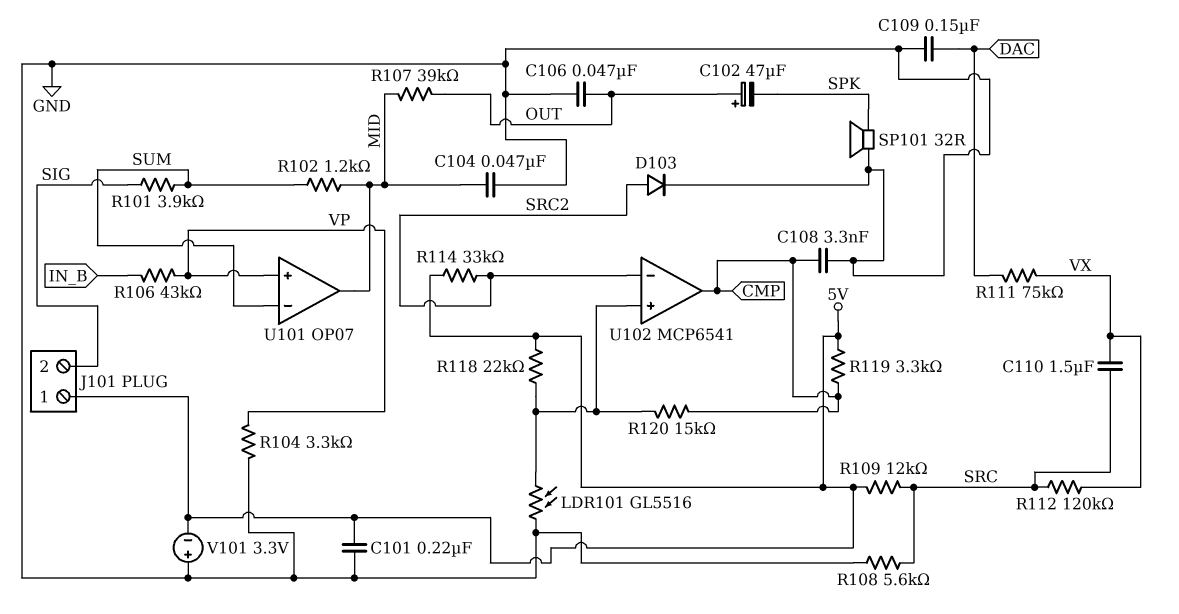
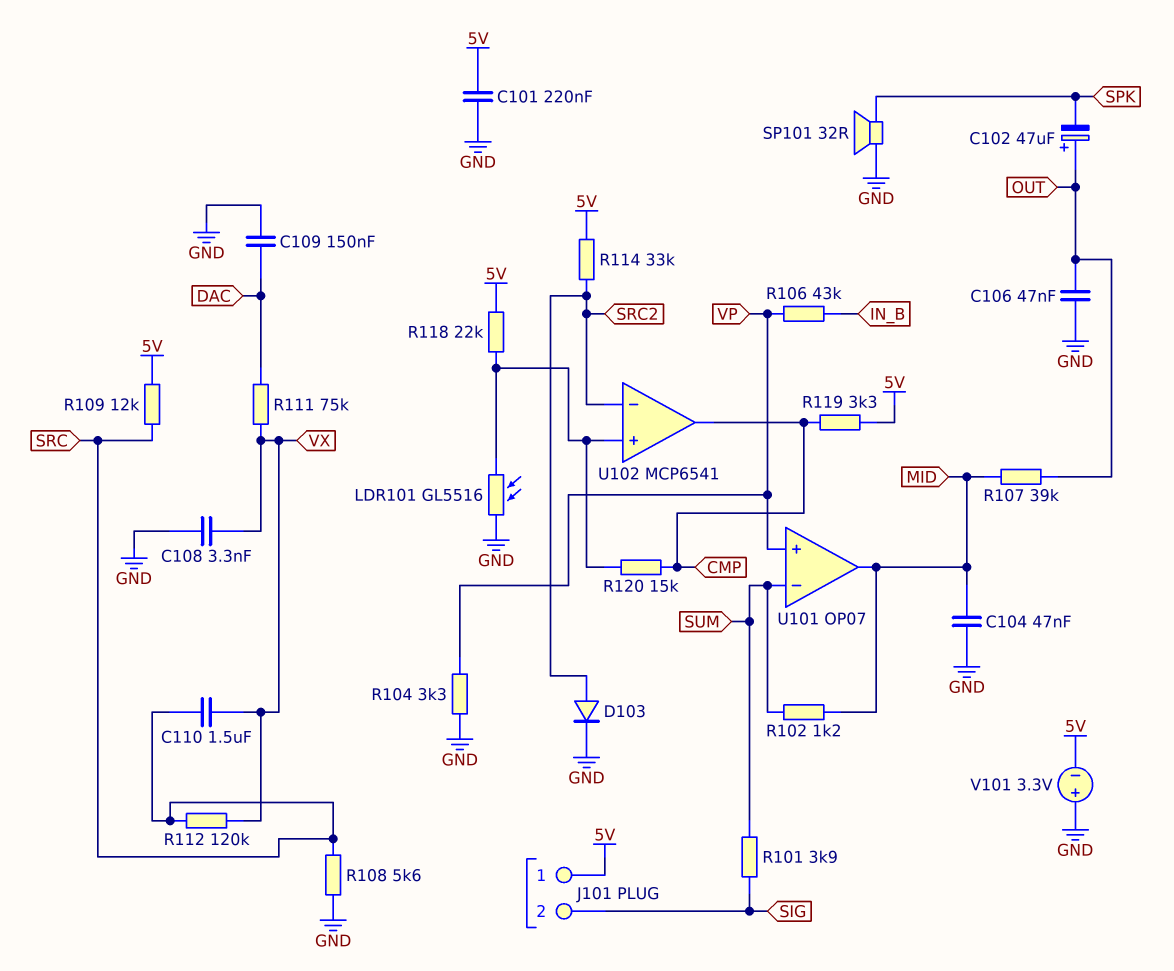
C108: 3.3nF (CMP, GND) -> 3.3nF (GND, VX)

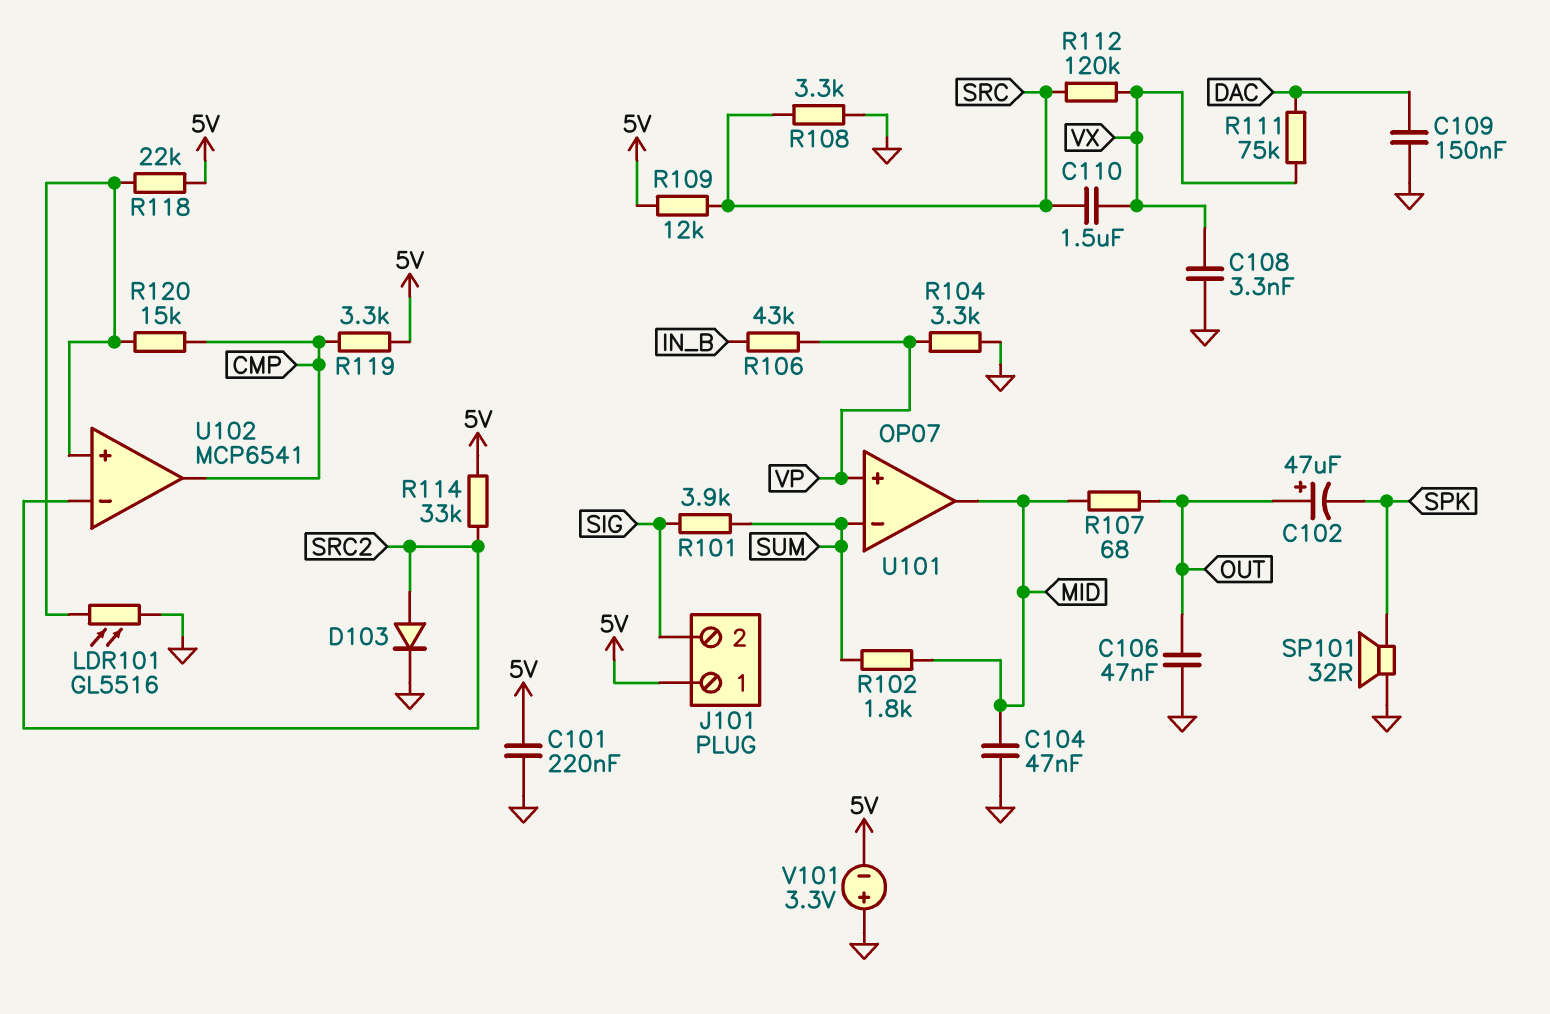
R102: 1.2k (MID, SUM) -> 1.8k (MID, SUM)
R107: 39k (MID, OUT) -> 68 (MID, OUT)
R108: 5.6k (GND, SRC) -> 3.3k (GND, SRC)

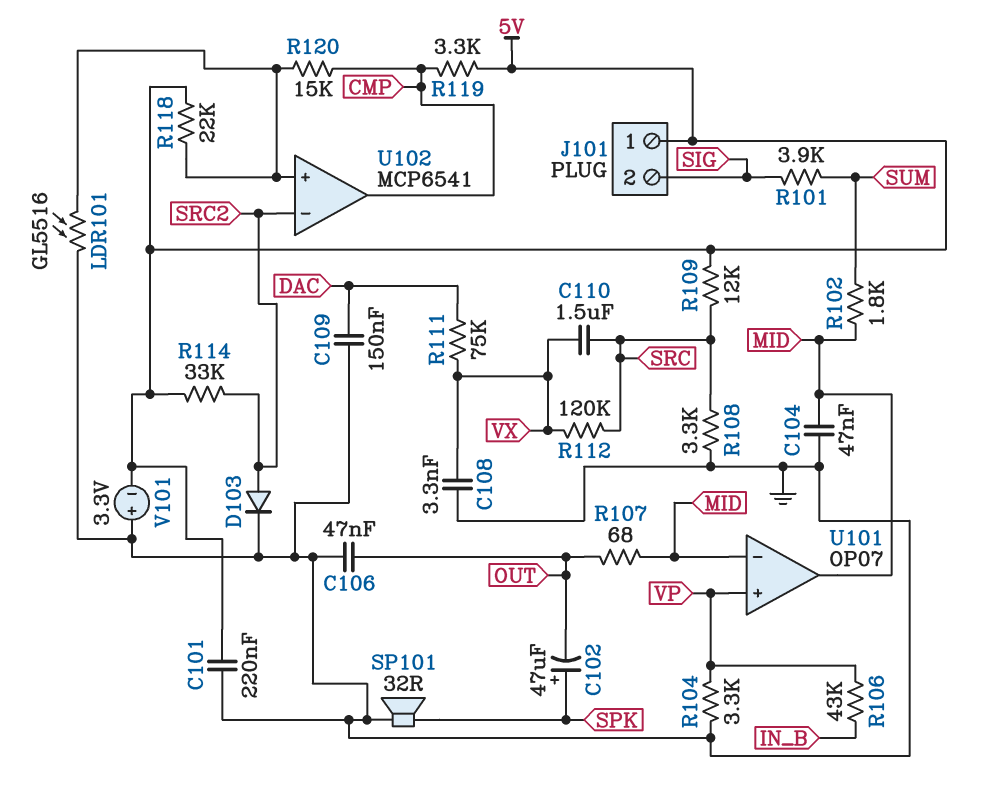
C102: 47uF (plus OUT, minus SPK) -> 47uF (plus SPK, minus OUT)
U101 pin in-: SUM -> MID

